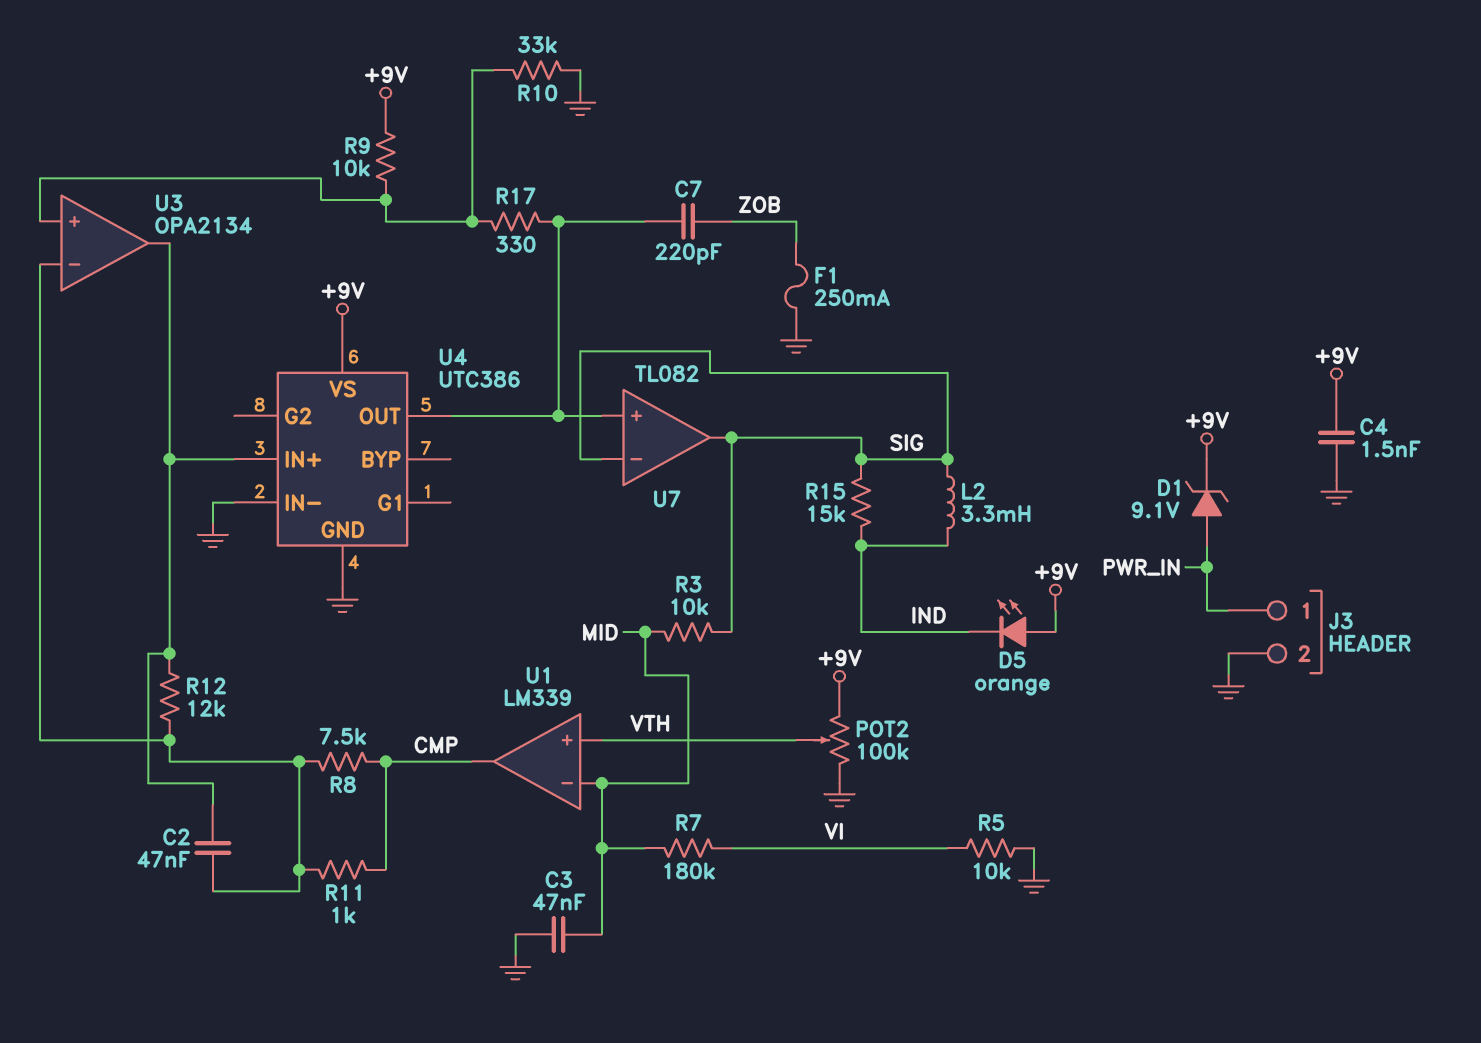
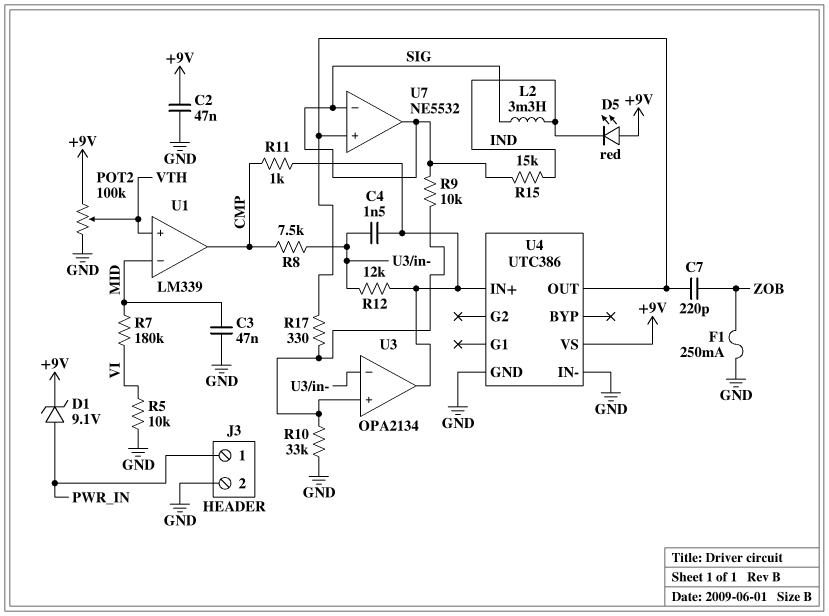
C2: 47nF (U3/in-, U3/out) -> 47nF (+9V, GND)
C4: 1.5nF (+9V, GND) -> 1.5nF (U3/in-, U3/out)
D5: LED orange (A +9V, K IND) -> LED red (A +9V, K IND)
R3: 10k (MID, SIG) -> none
R9: 10k (+9V, U3/in+) -> 10k (SIG, U3/in+)
R11: 1k (CMP, U3/in-) -> 1k (CMP, U3/out)
U7: TL082 -> NE5532

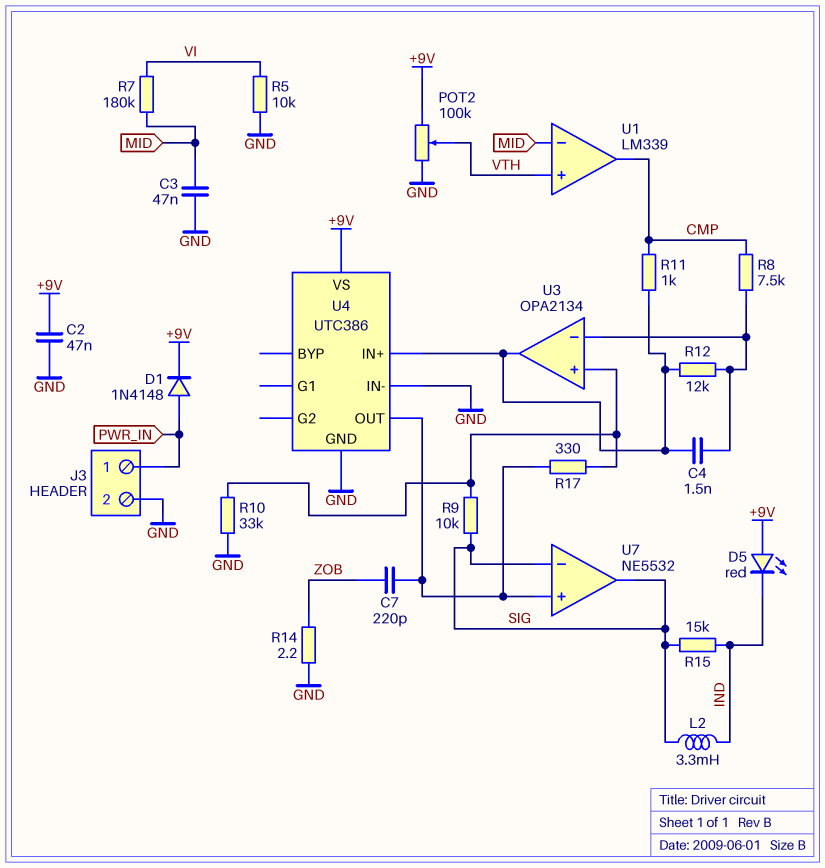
D1: zener 9.1V (A PWR_IN, K +9V) -> diode 1N4148 (A PWR_IN, K +9V)
F1: 250mA (GND, ZOB) -> none
R14: none -> 2.2 (GND, ZOB)

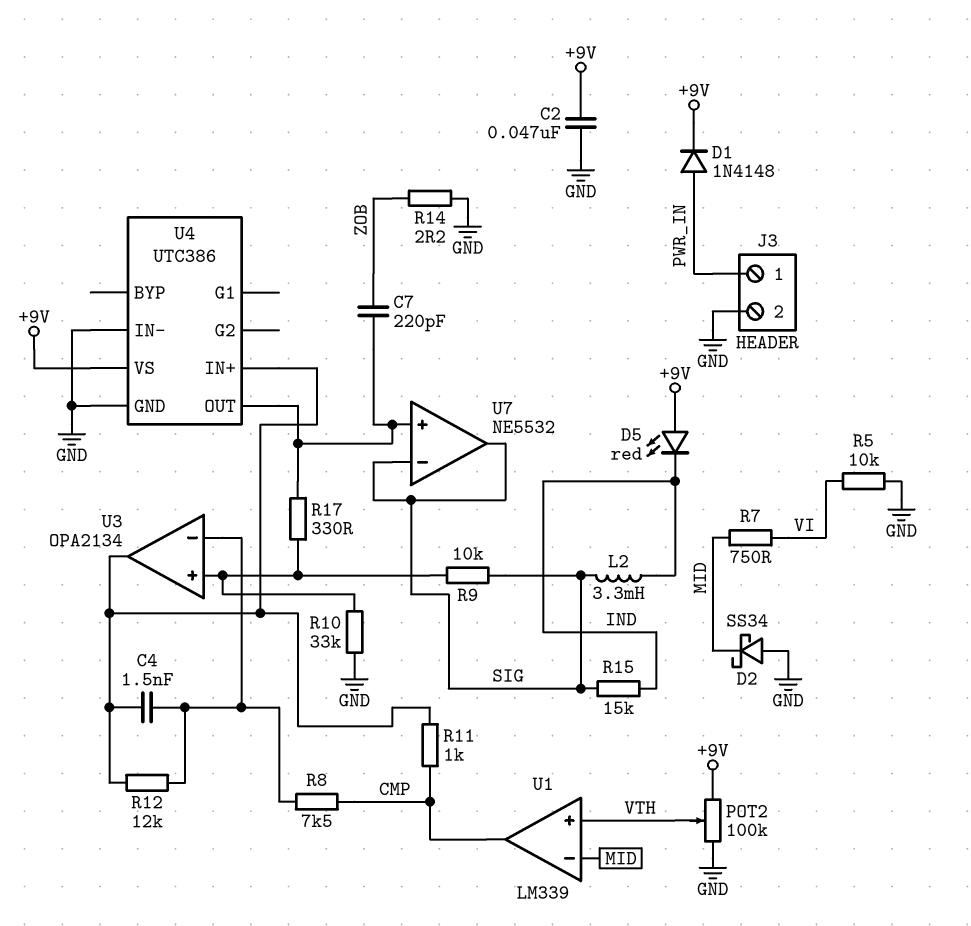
C3: 47nF (GND, MID) -> none
D2: none -> schottky SS34 (A GND, K MID)
R7: 180k (MID, VI) -> 750 (MID, VI)

